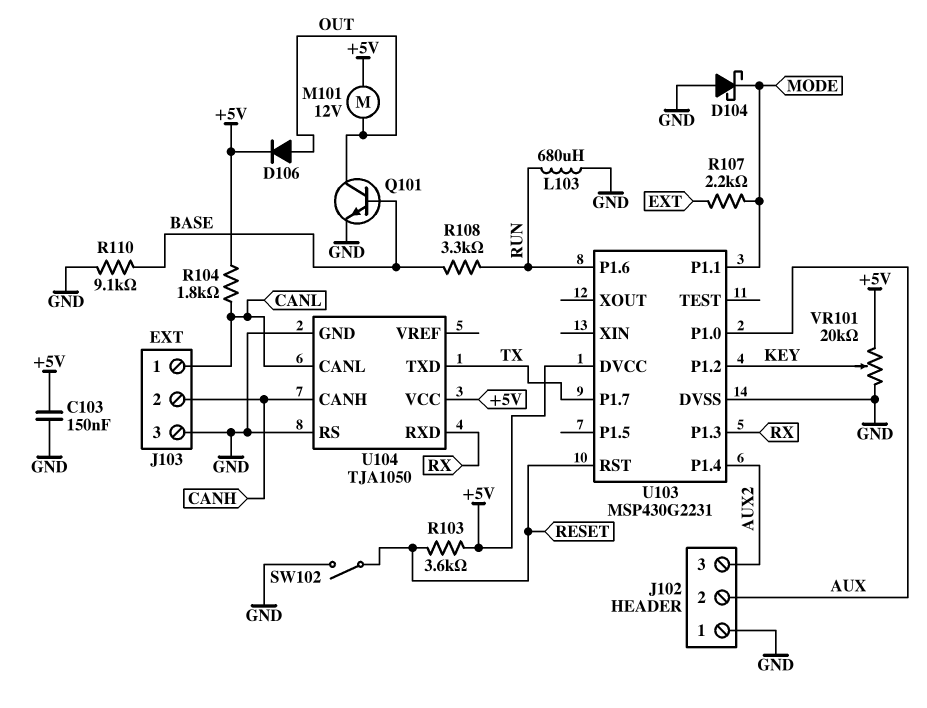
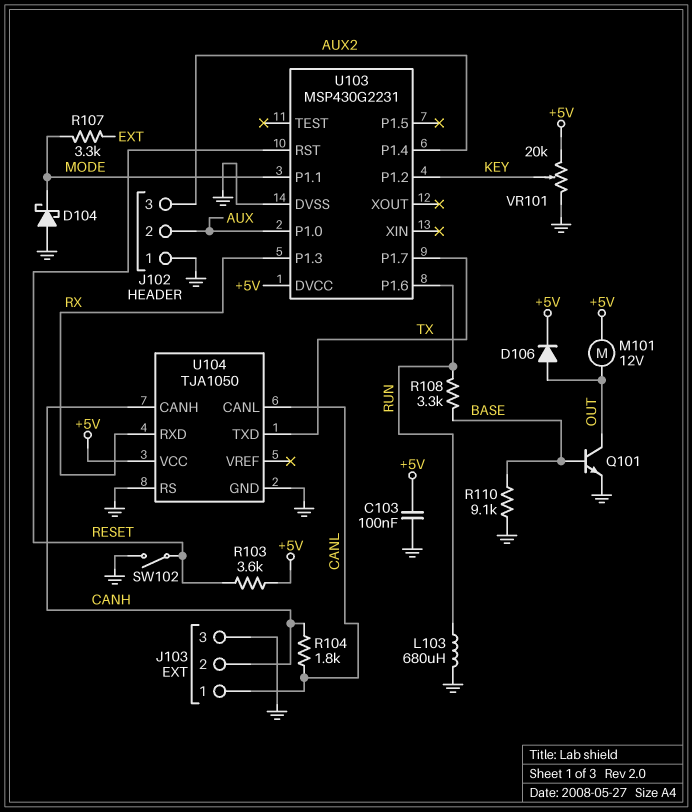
C103: 150nF (+5V, GND) -> 100nF (+5V, GND)
R104: 1.8k (+5V, CANL) -> 1.8k (CANH, CANL)
R107: 2.2k (EXT, MODE) -> 3.3k (EXT, MODE)

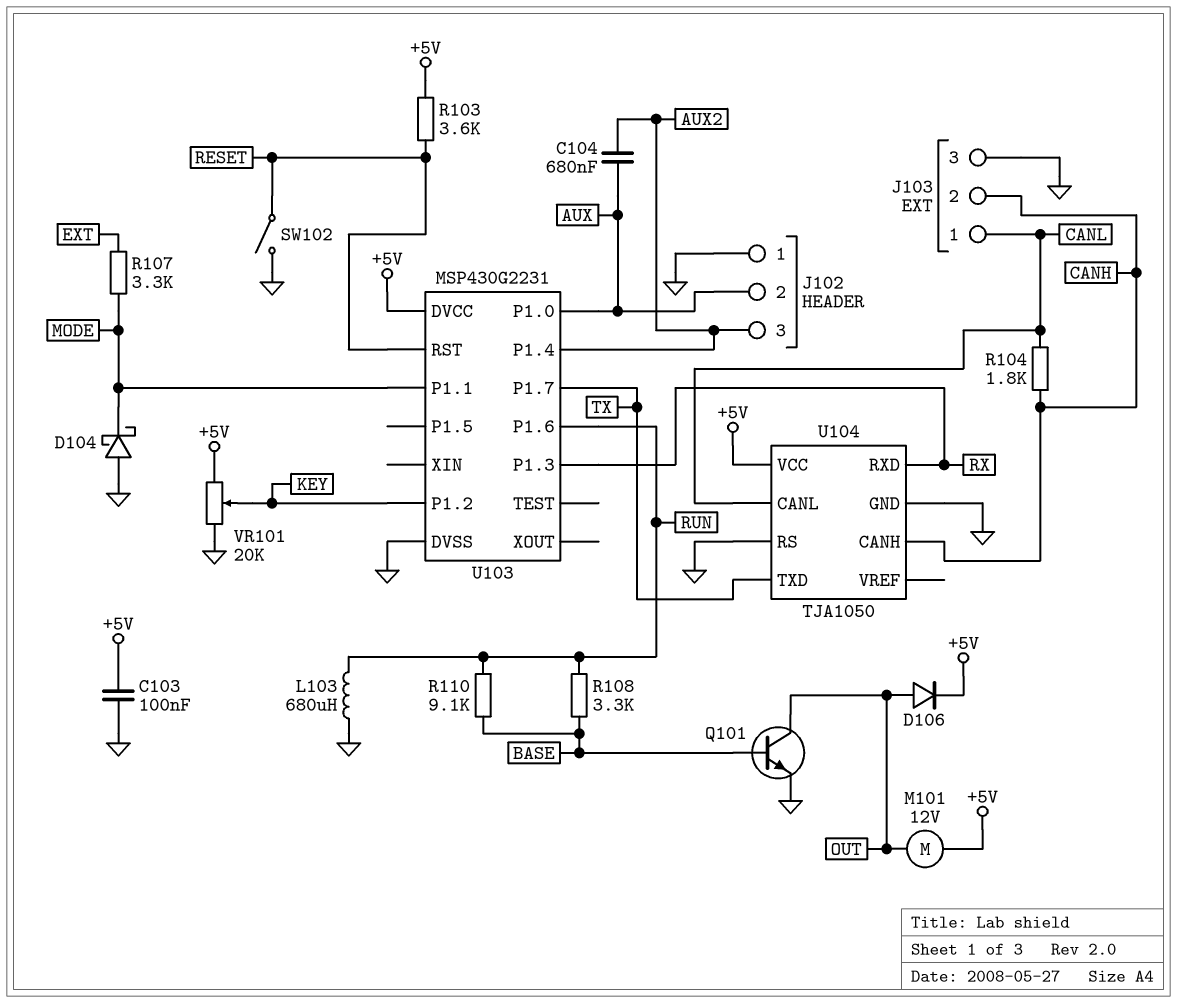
C104: none -> 680nF (AUX, AUX2)
R110: 9.1k (BASE, GND) -> 9.1k (BASE, RUN)

